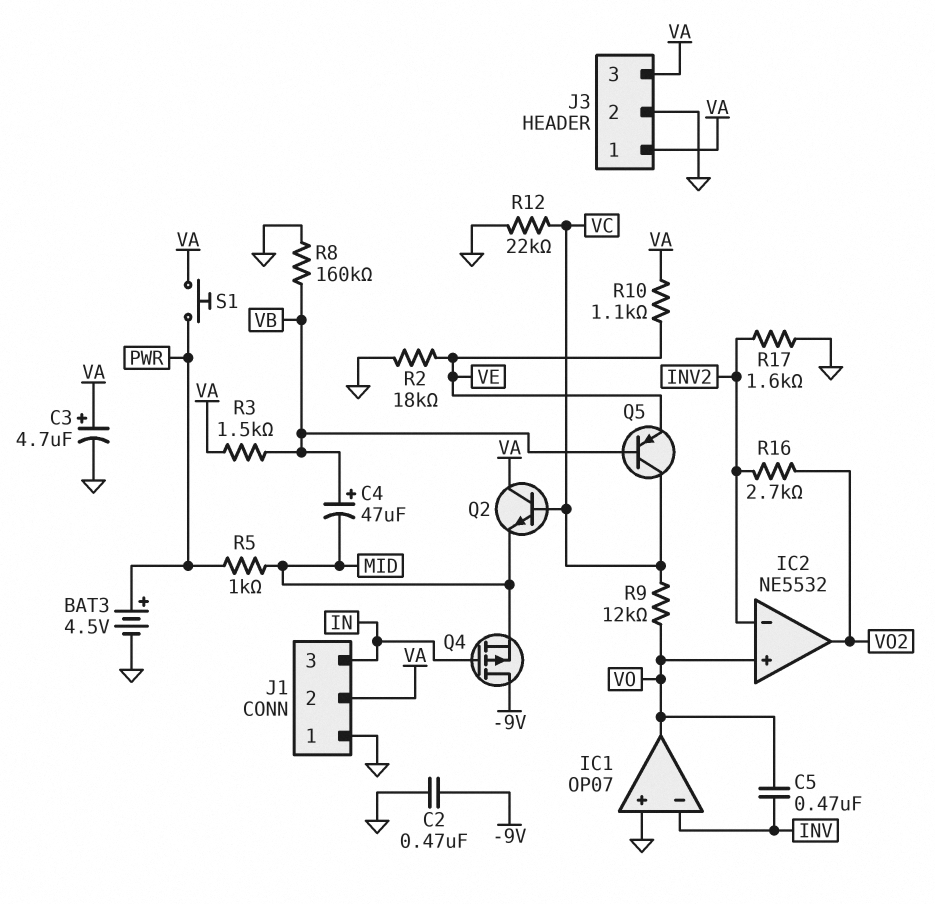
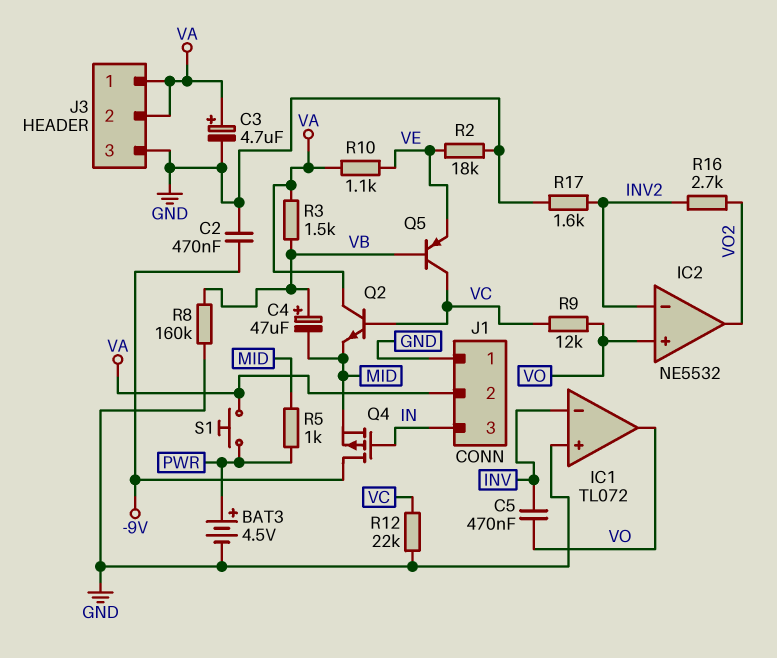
IC1: OP07 -> TL072
J3 pin 2: GND -> VA
J3 pin 3: VA -> GND

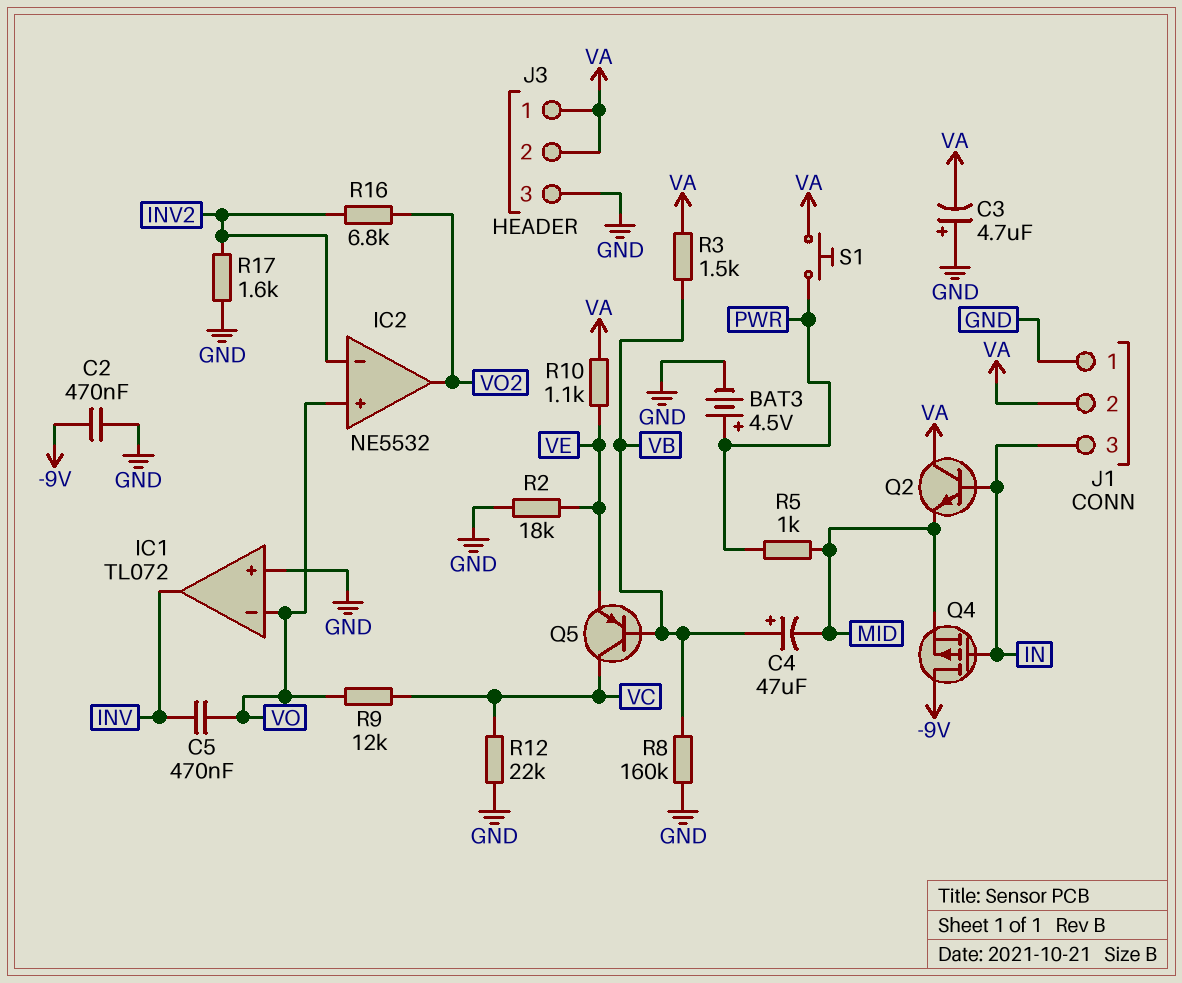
C3: 4.7uF (plus VA, minus GND) -> 4.7uF (plus GND, minus VA)
IC1 pin in-: INV -> VO
IC1 pin out: VO -> INV
Q2: NPN (B VC, C VA, E MID) -> NPN (B IN, C VA, E MID)
R16: 2.7k (INV2, VO2) -> 6.8k (INV2, VO2)

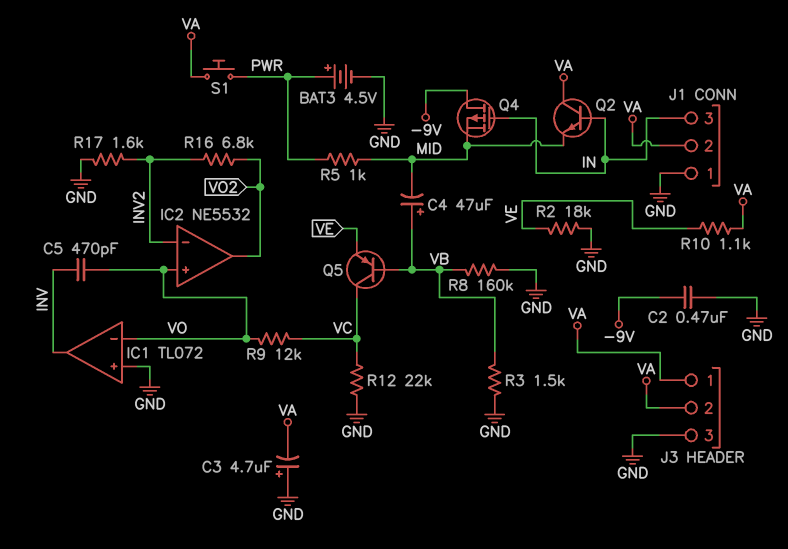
C5: 470nF (INV, VO) -> 470pF (INV, VO)
R3: 1.5k (VA, VB) -> 1.5k (GND, VB)

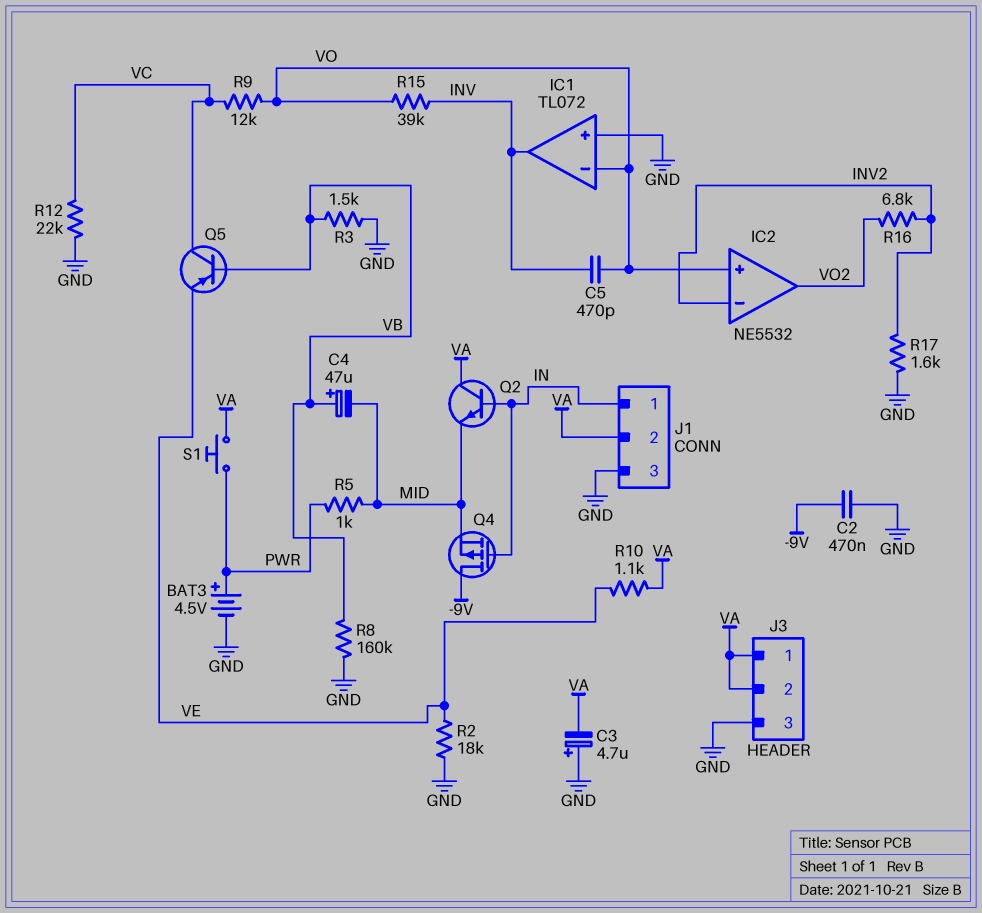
J1 pin 1: GND -> IN
J1 pin 3: IN -> GND
R15: none -> 39k (INV, VO)

